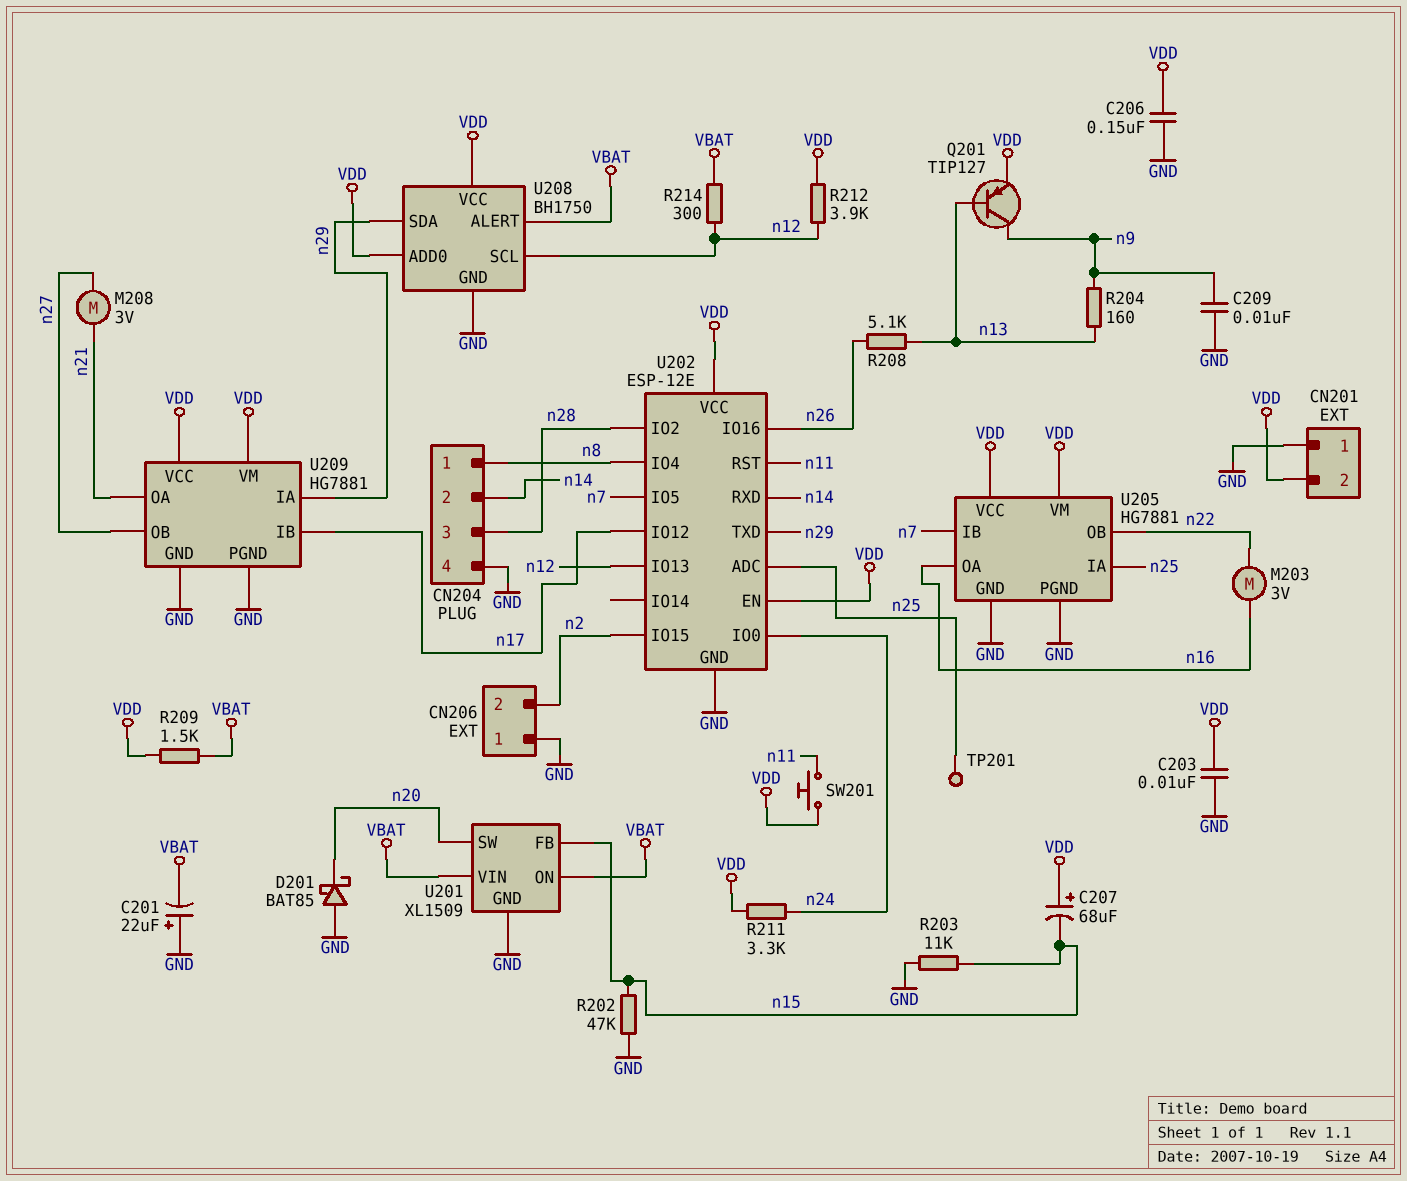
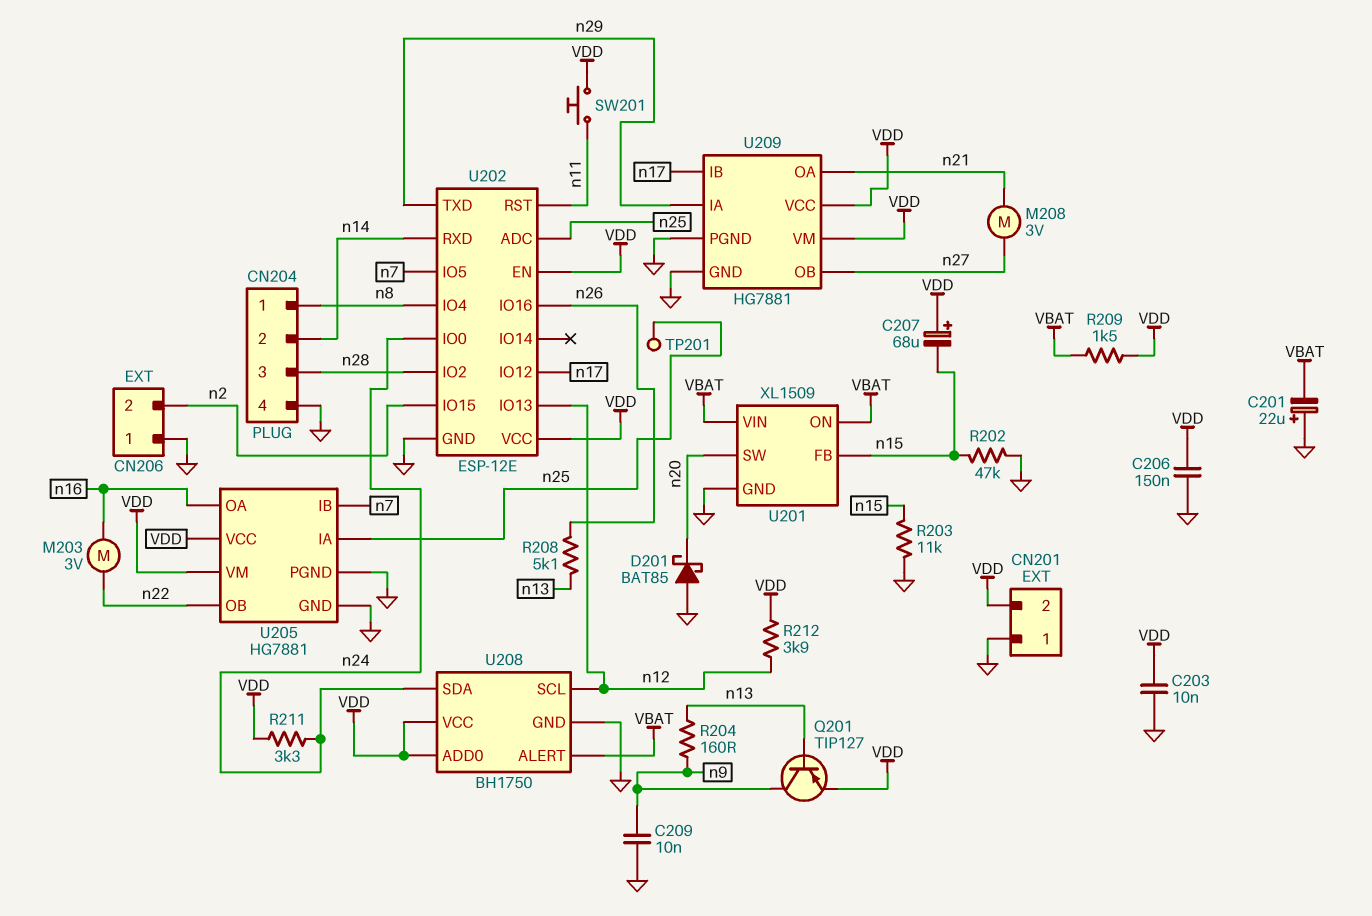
R214: 300 (VBAT, n12) -> none
U208 pin SDA: n29 -> n24

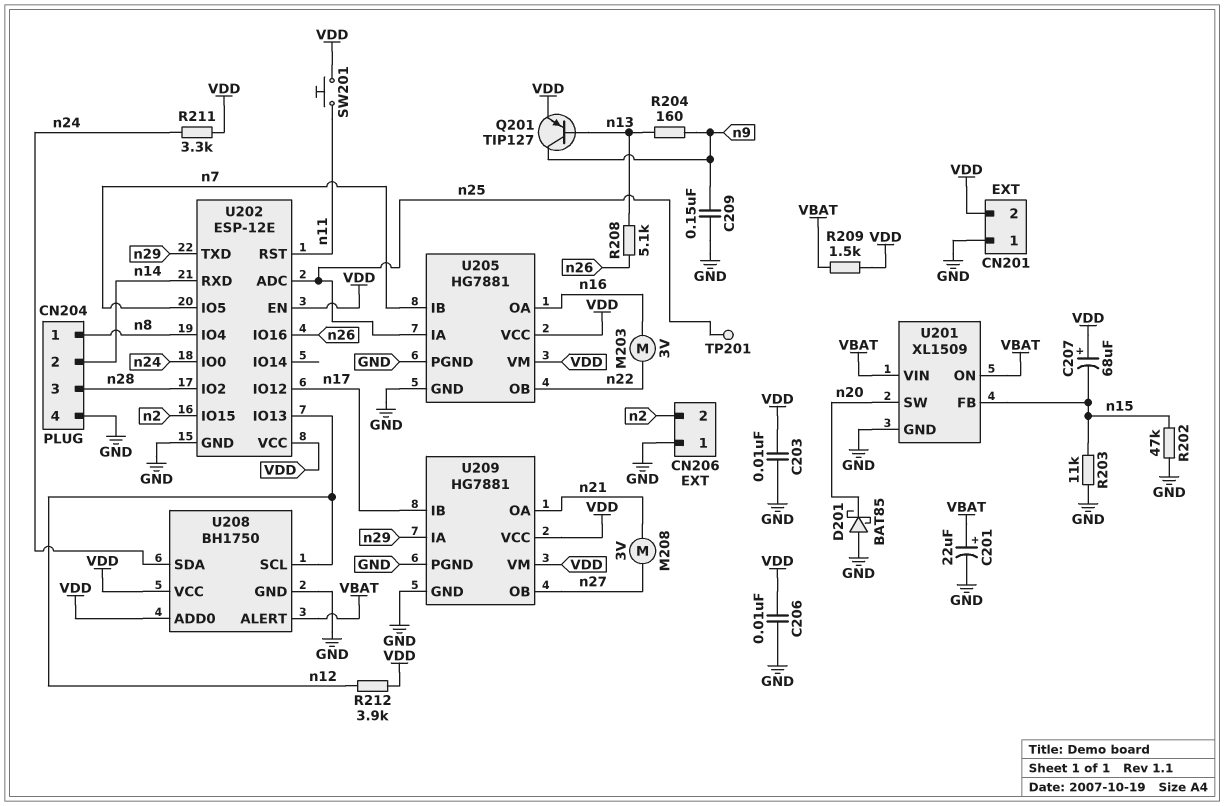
C201: 22uF (plus GND, minus VBAT) -> 22uF (plus VBAT, minus GND)
C206: 150nF (GND, VDD) -> 10nF (GND, VDD)
C209: 10nF (GND, n9) -> 150nF (GND, n9)

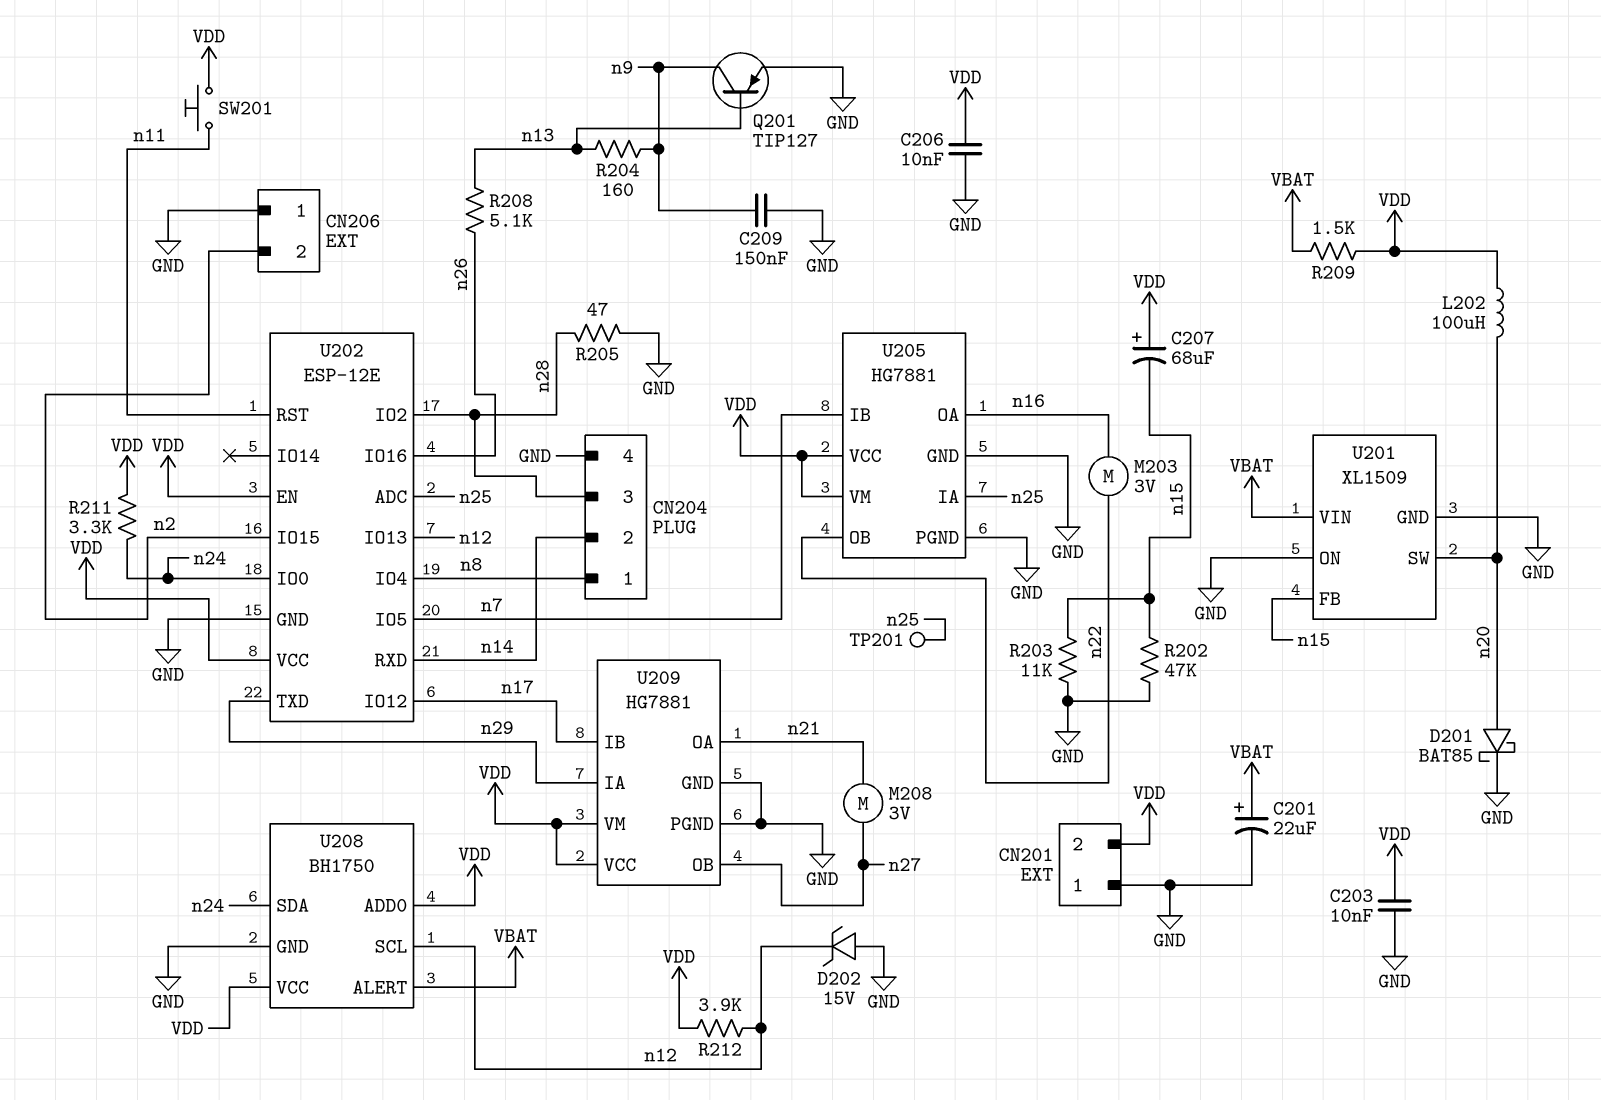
D201: schottky BAT85 (A GND, K n20) -> schottky BAT85 (A n20, K GND)
D202: none -> zener 15V (A GND, K n12)
L202: none -> 100uH (VDD, n20)
Q201: PNP TIP127 (B n13, C n9, E VDD) -> PNP TIP127 (B n13, C n9, E GND)
R205: none -> 47 (GND, n28)
U201 pin ON: VBAT -> GND

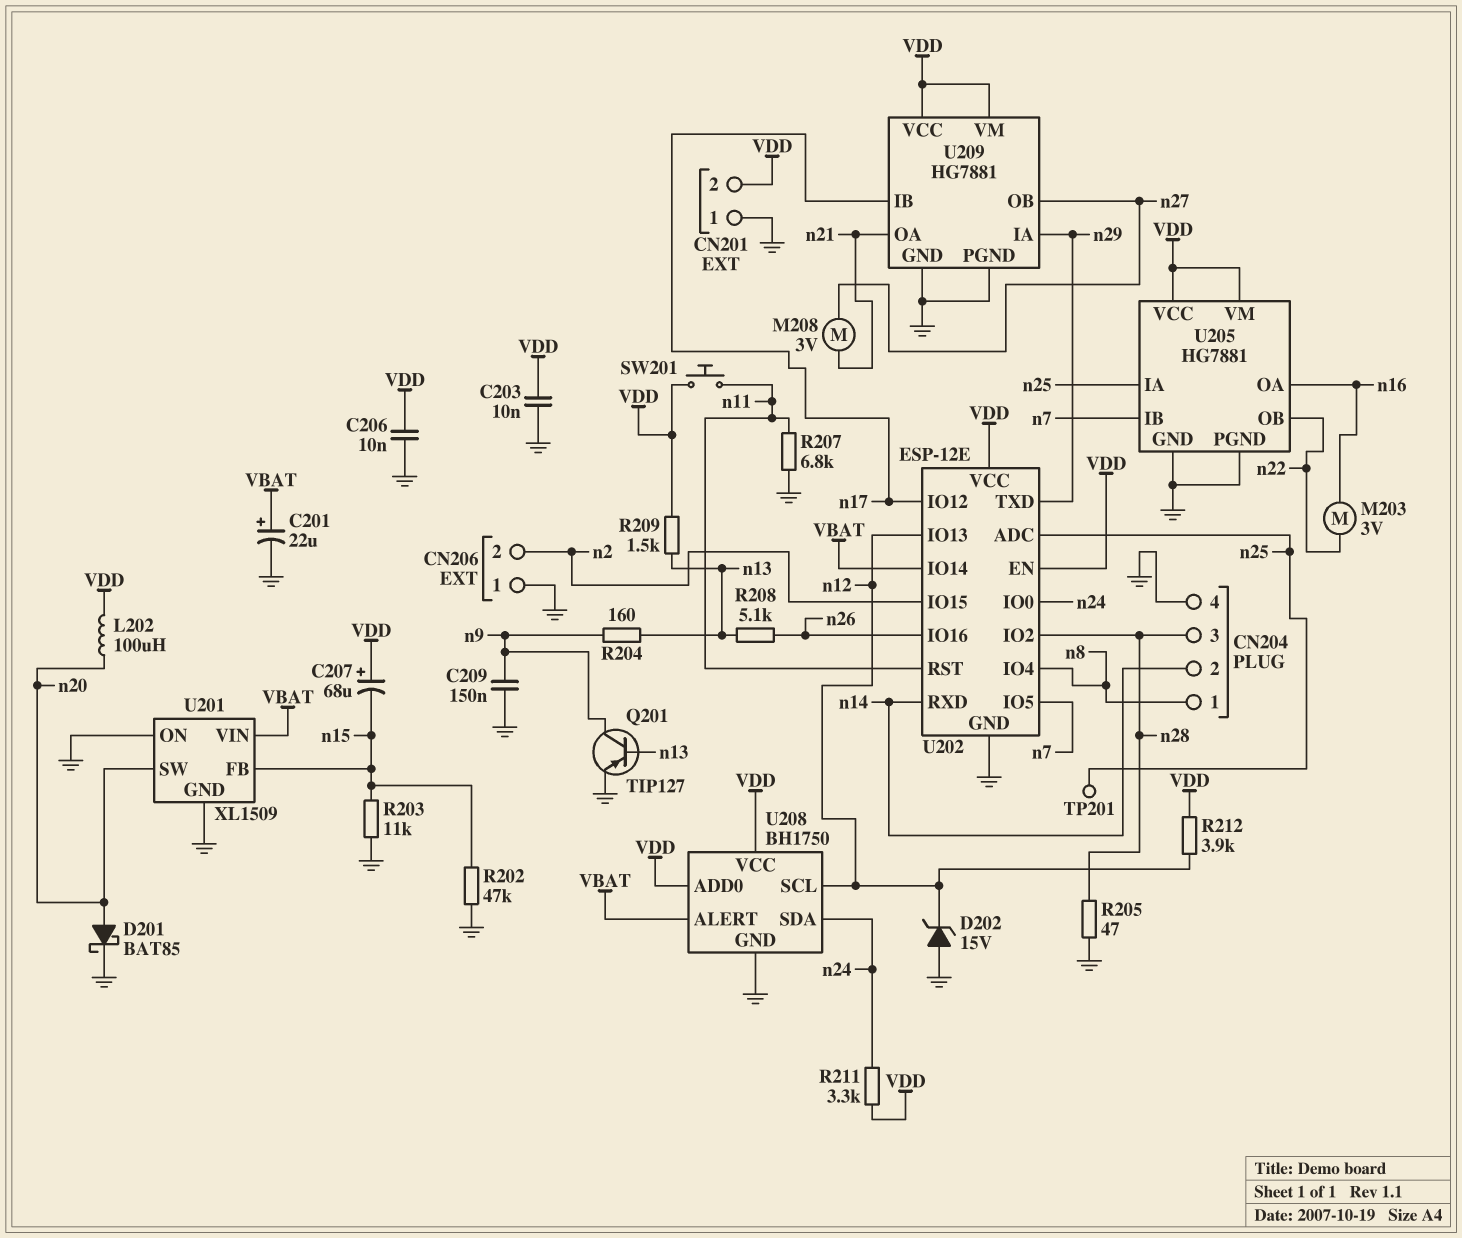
R207: none -> 6.8k (GND, n11)
R209: 1.5k (VBAT, VDD) -> 1.5k (VDD, n13)
U202 pin IO14: none -> VBAT

